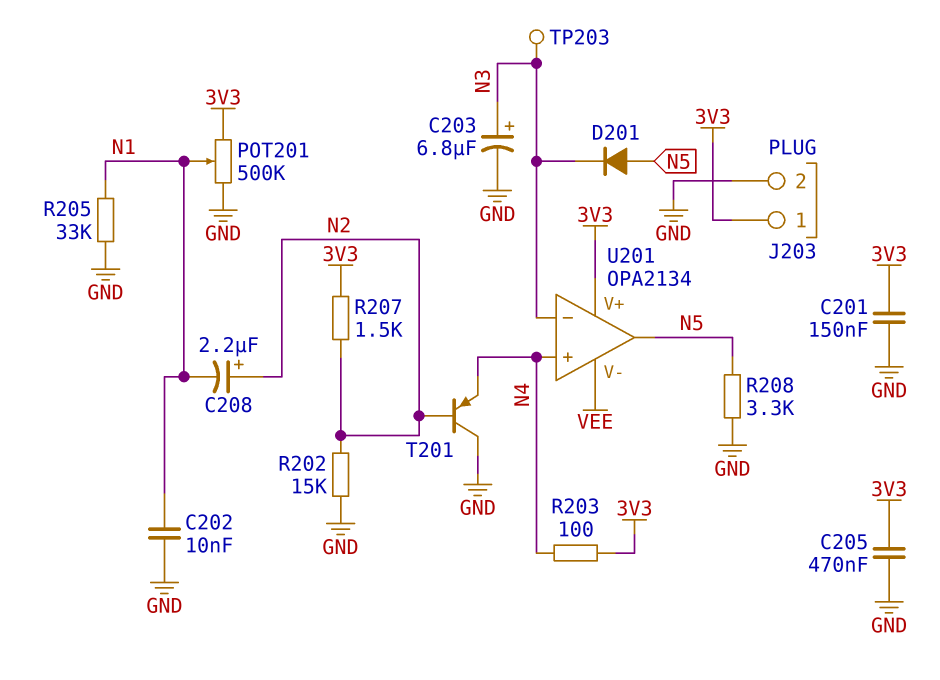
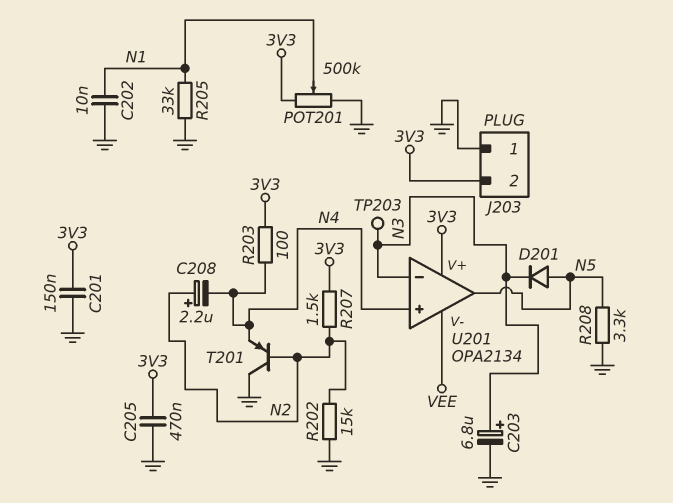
C208: 2.2uF (plus N2, minus N1) -> 2.2uF (plus N2, minus N4)
J203 pin 1: 3V3 -> GND
J203 pin 2: GND -> 3V3

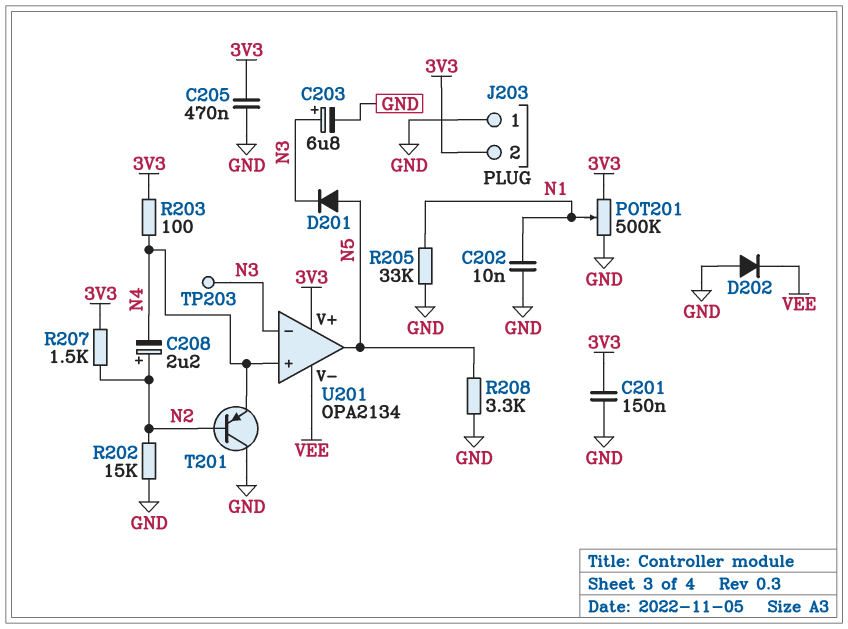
D202: none -> diode (A GND, K VEE)

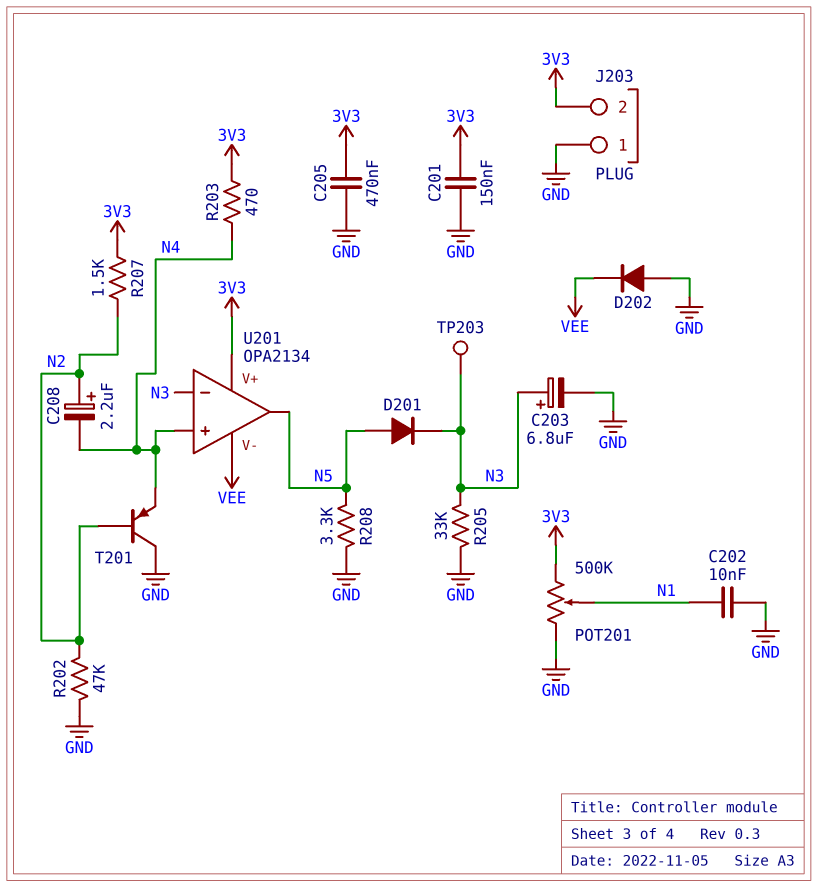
R202: 15k (GND, N2) -> 47k (GND, N2)
R203: 100 (3V3, N4) -> 470 (3V3, N4)
R205: 33k (GND, N1) -> 33k (GND, N3)

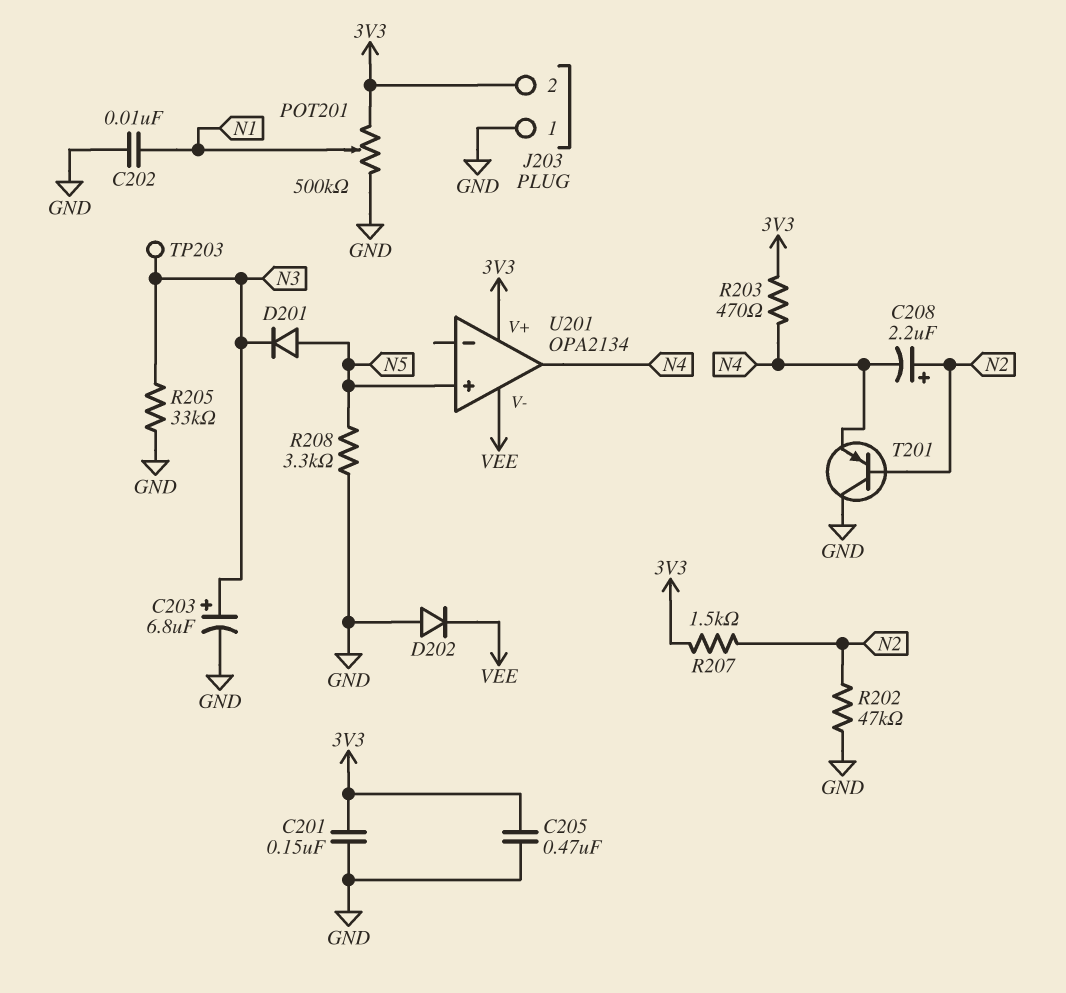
U201 pin in+: N4 -> N5
U201 pin in-: N3 -> none
U201 pin out: N5 -> N4

